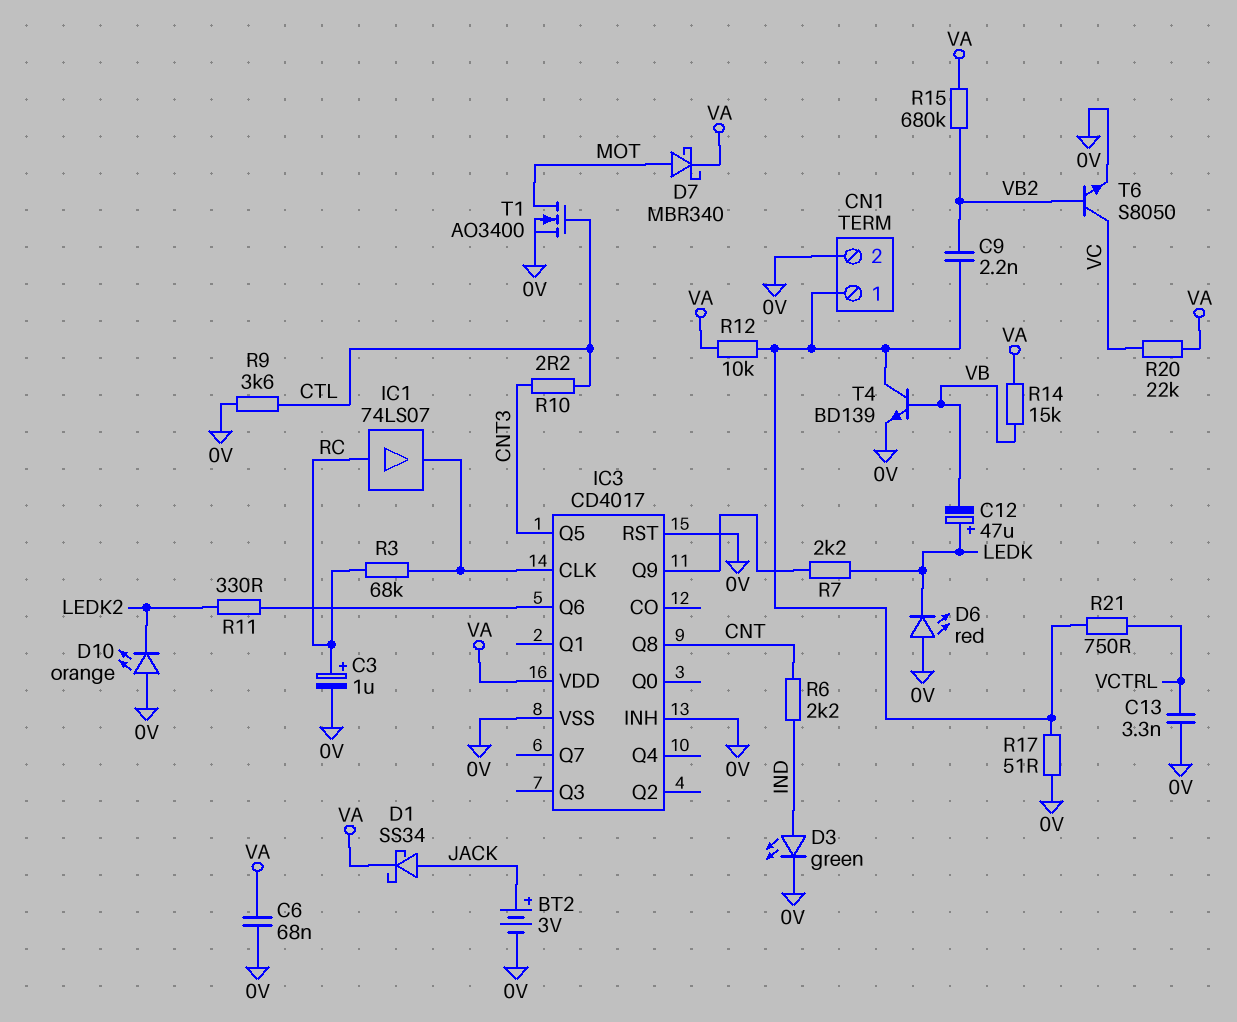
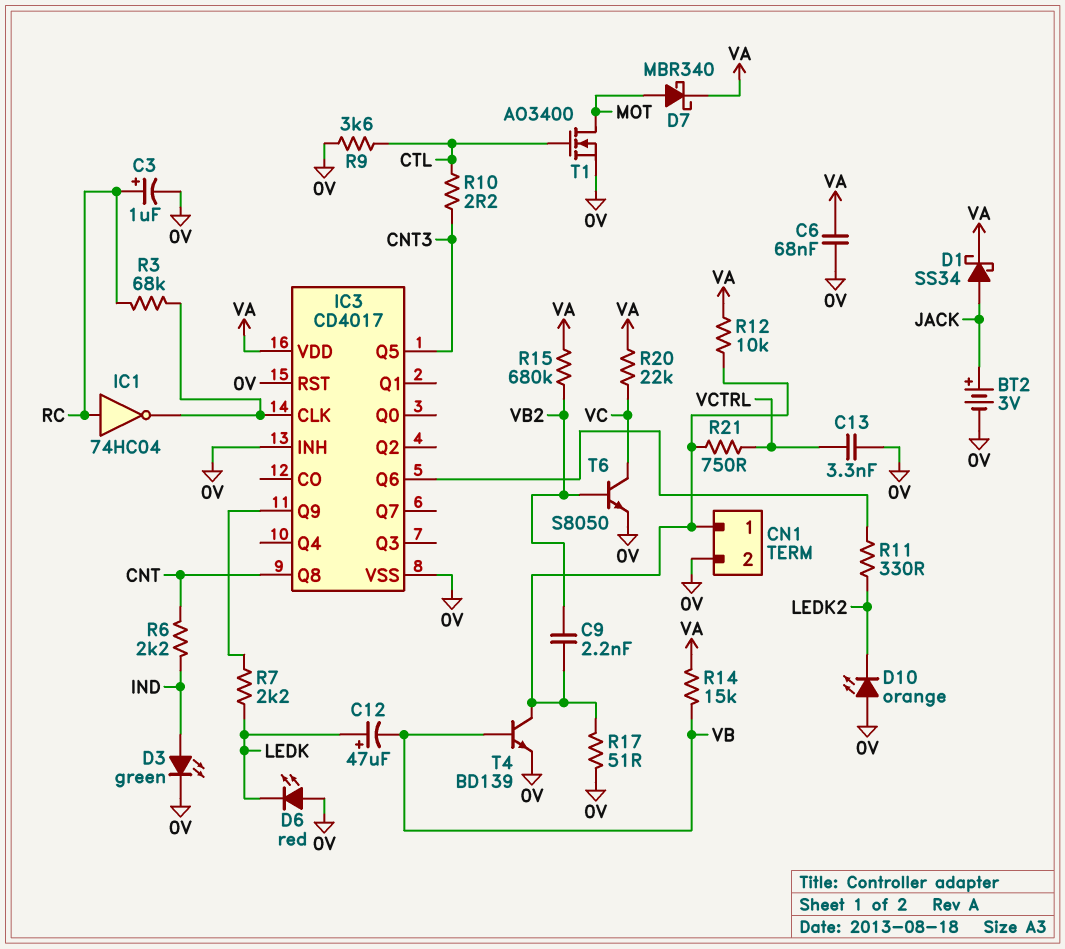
IC1: buffer 74LS07 (in RC, out IC3/CLK) -> NOT 74HC04 (in RC, out IC3/CLK)

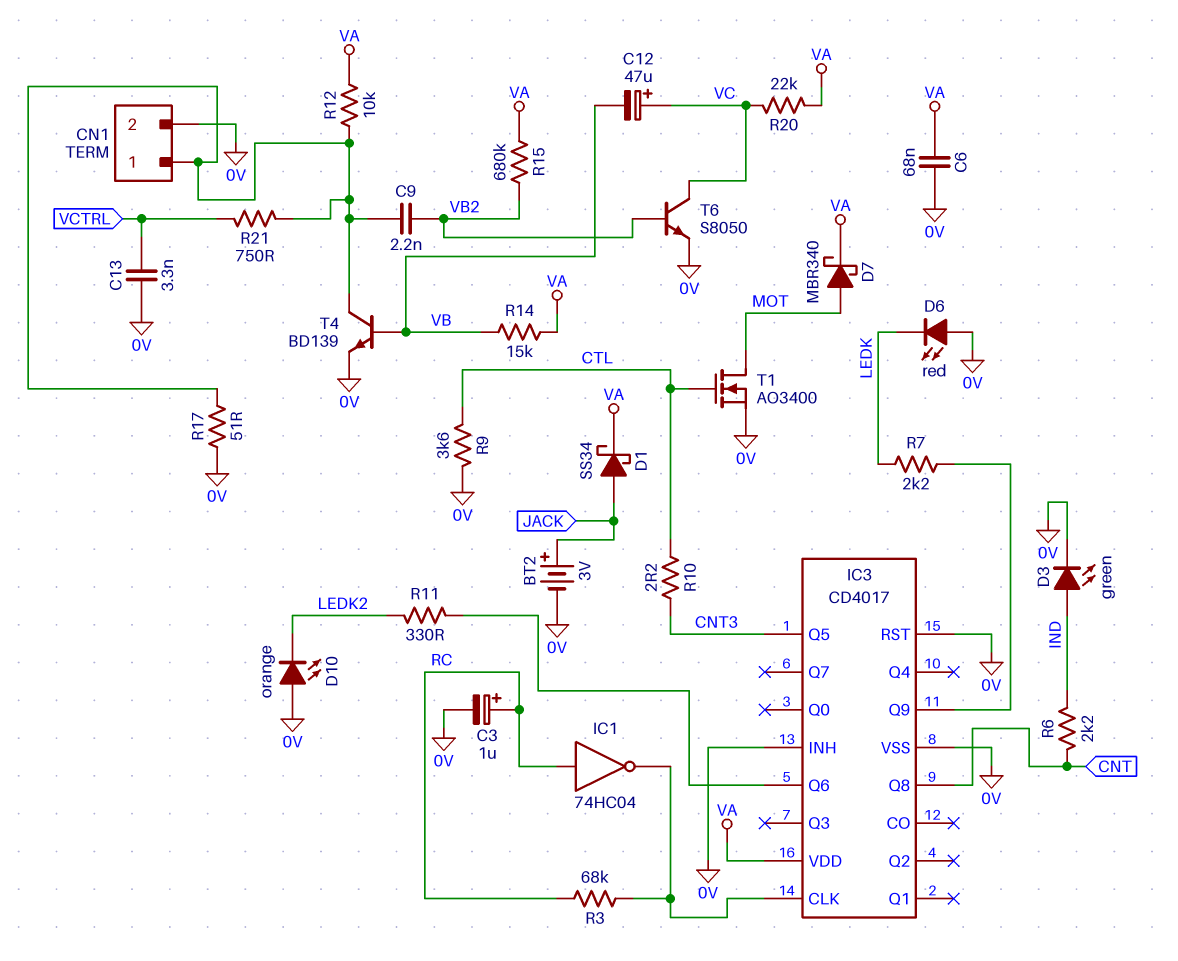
C12: 47uF (plus LEDK, minus VB) -> 47uF (plus VC, minus VB)

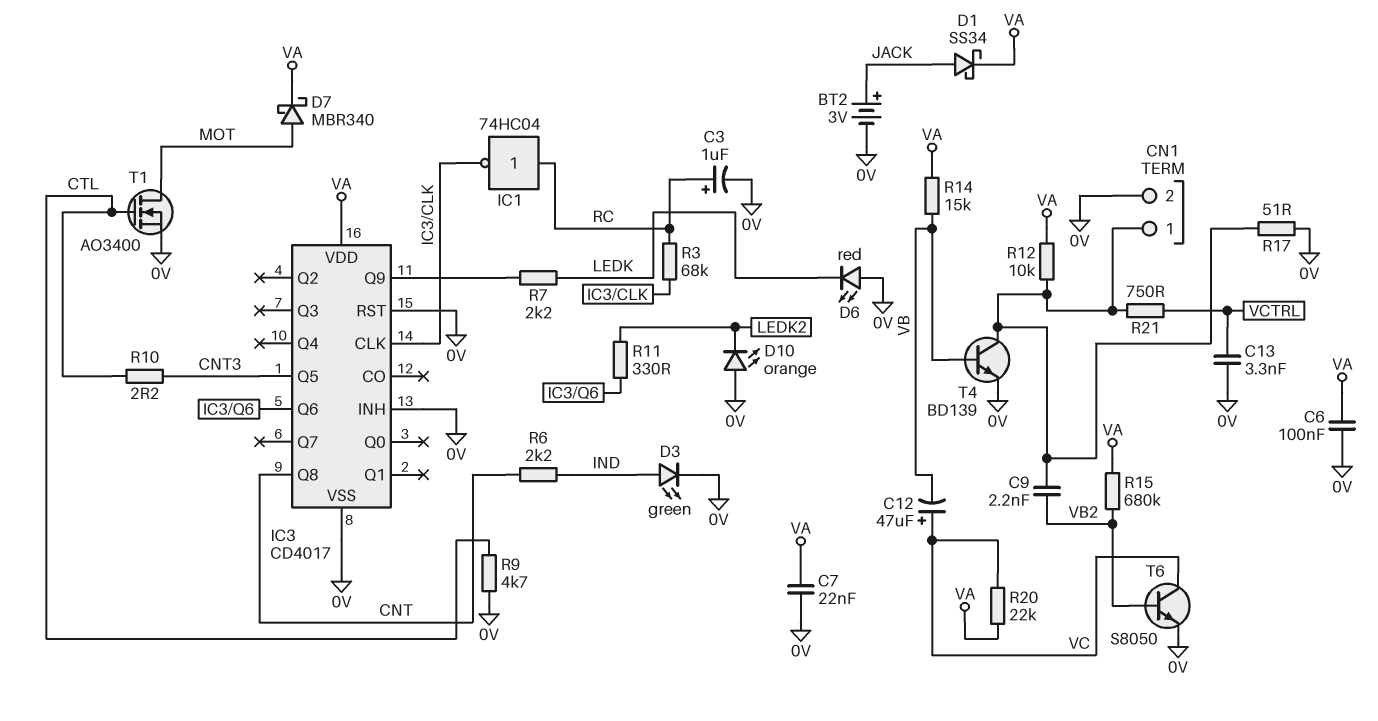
C6: 68nF (0V, VA) -> 100nF (0V, VA)
C7: none -> 22nF (0V, VA)
R9: 3.6k (0V, CTL) -> 4.7k (0V, CTL)

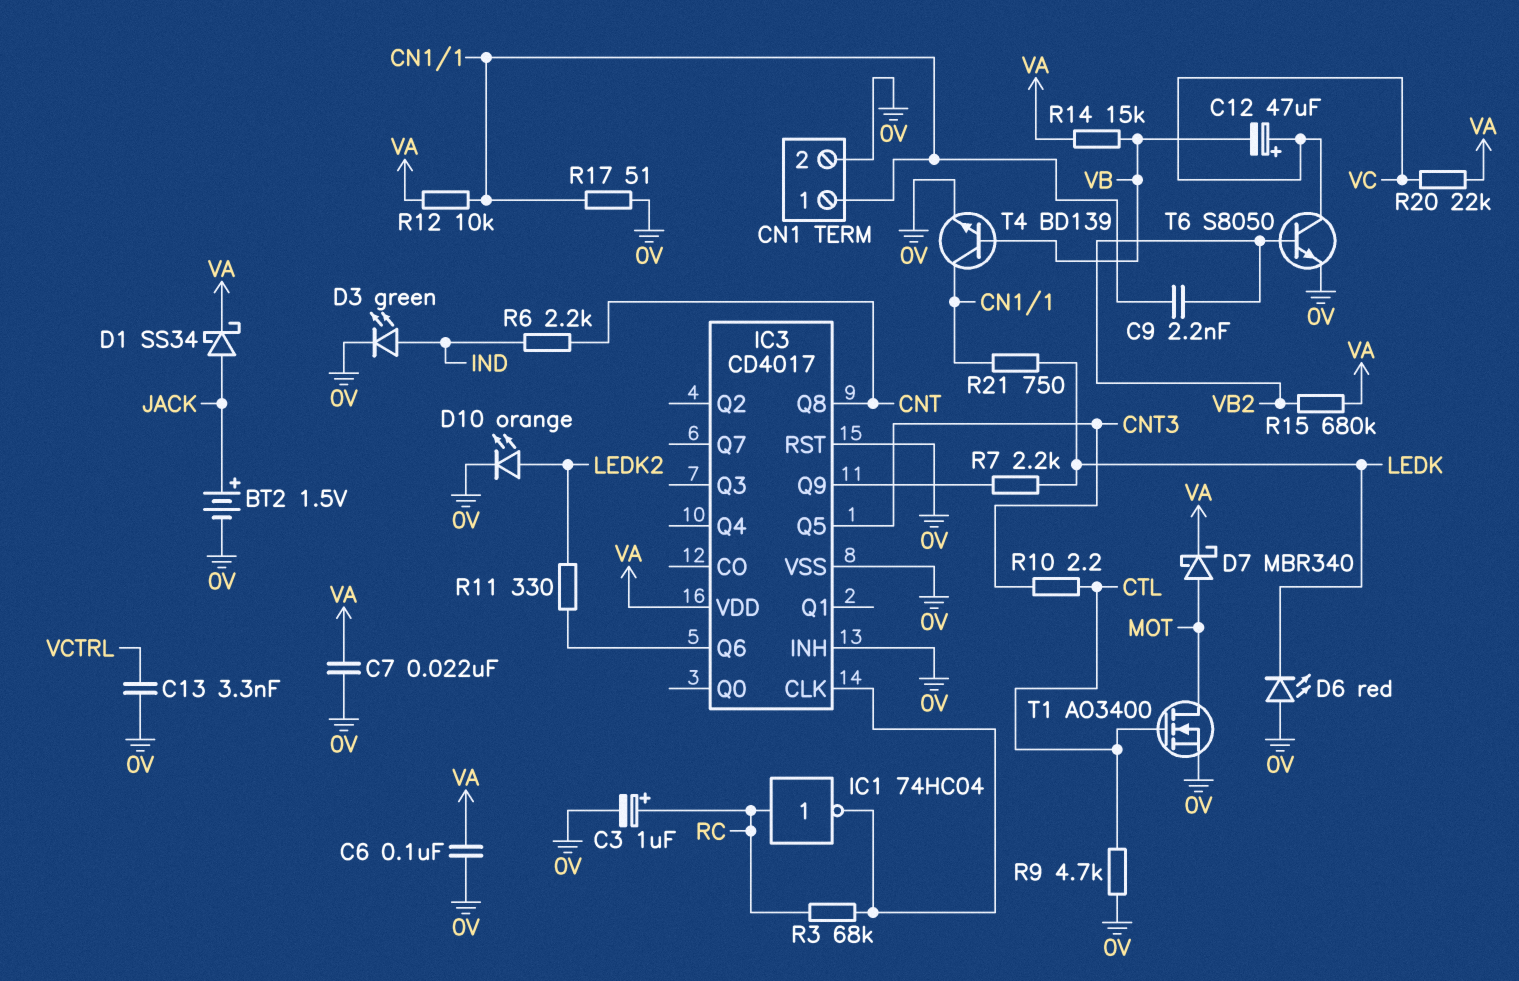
BT2: 3V (plus JACK, minus 0V) -> 1.5V (plus JACK, minus 0V)
D10: LED orange (A 0V, K LEDK2) -> LED orange (A LEDK2, K 0V)
R21: 750 (CN1/1, VCTRL) -> 750 (CN1/1, LEDK)

